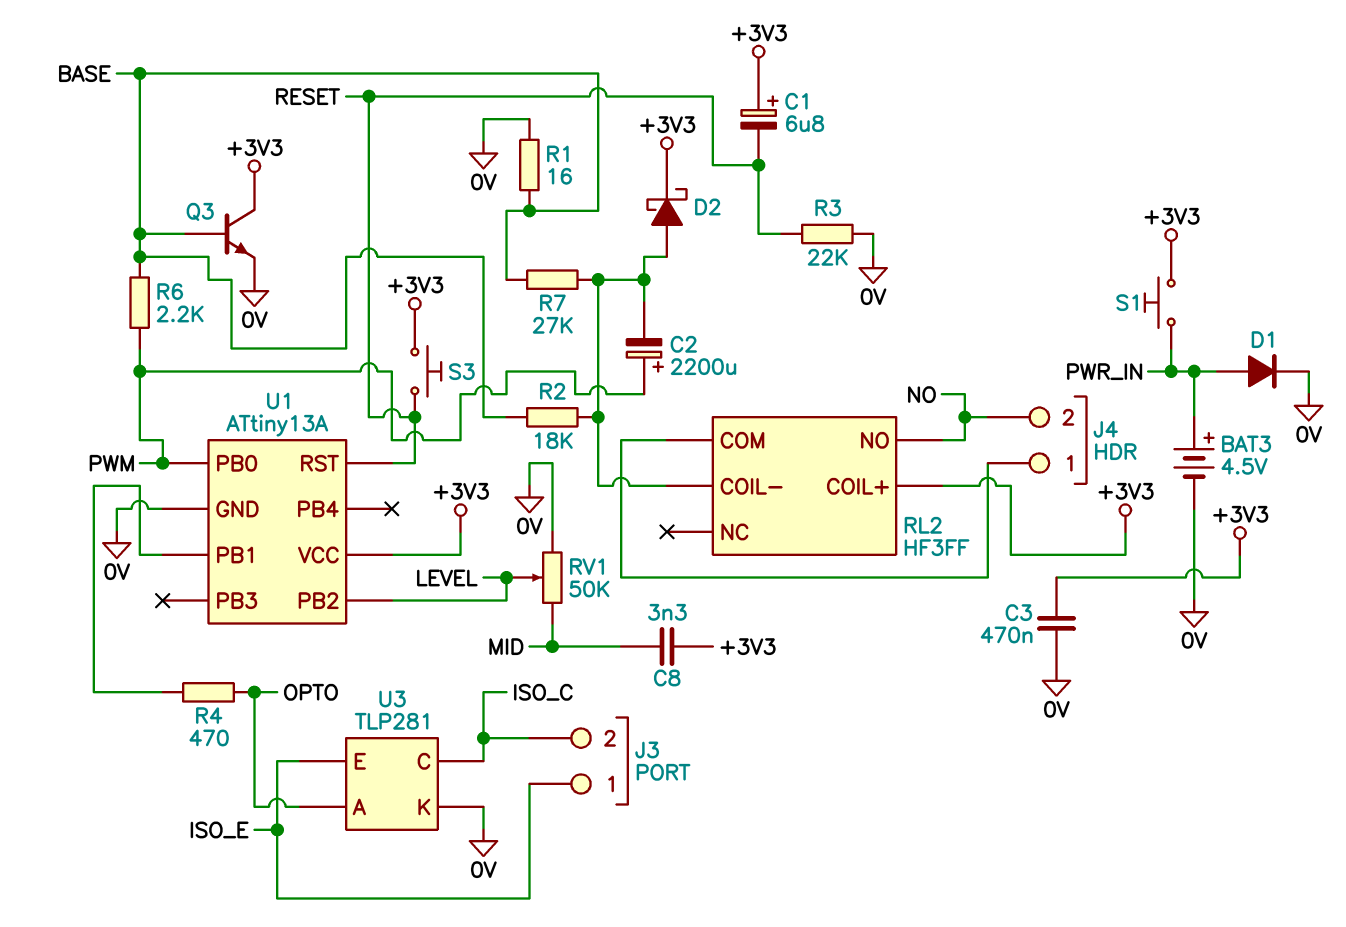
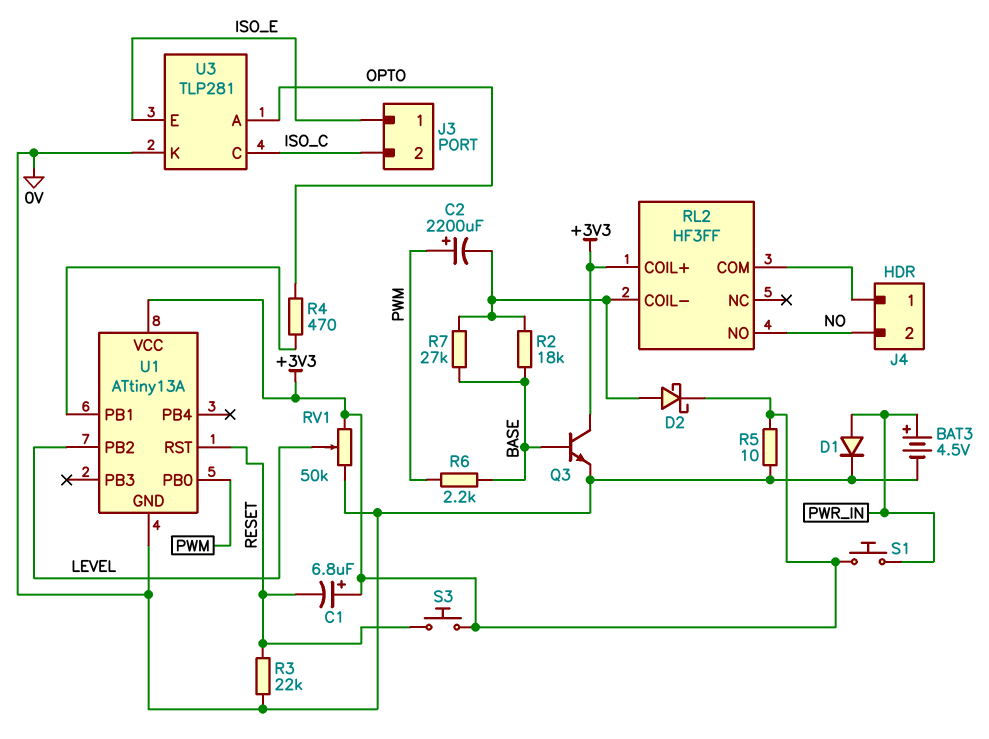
C3: 470nF (+3V3, 0V) -> none
C8: 3.3nF (+3V3, MID) -> none
R1: 16 (0V, BASE) -> none
R5: none -> 10 (+3V3, 0V)
RV1: 50k (0V, MID, wiper LEVEL) -> 50k (+3V3, 0V, wiper LEVEL)

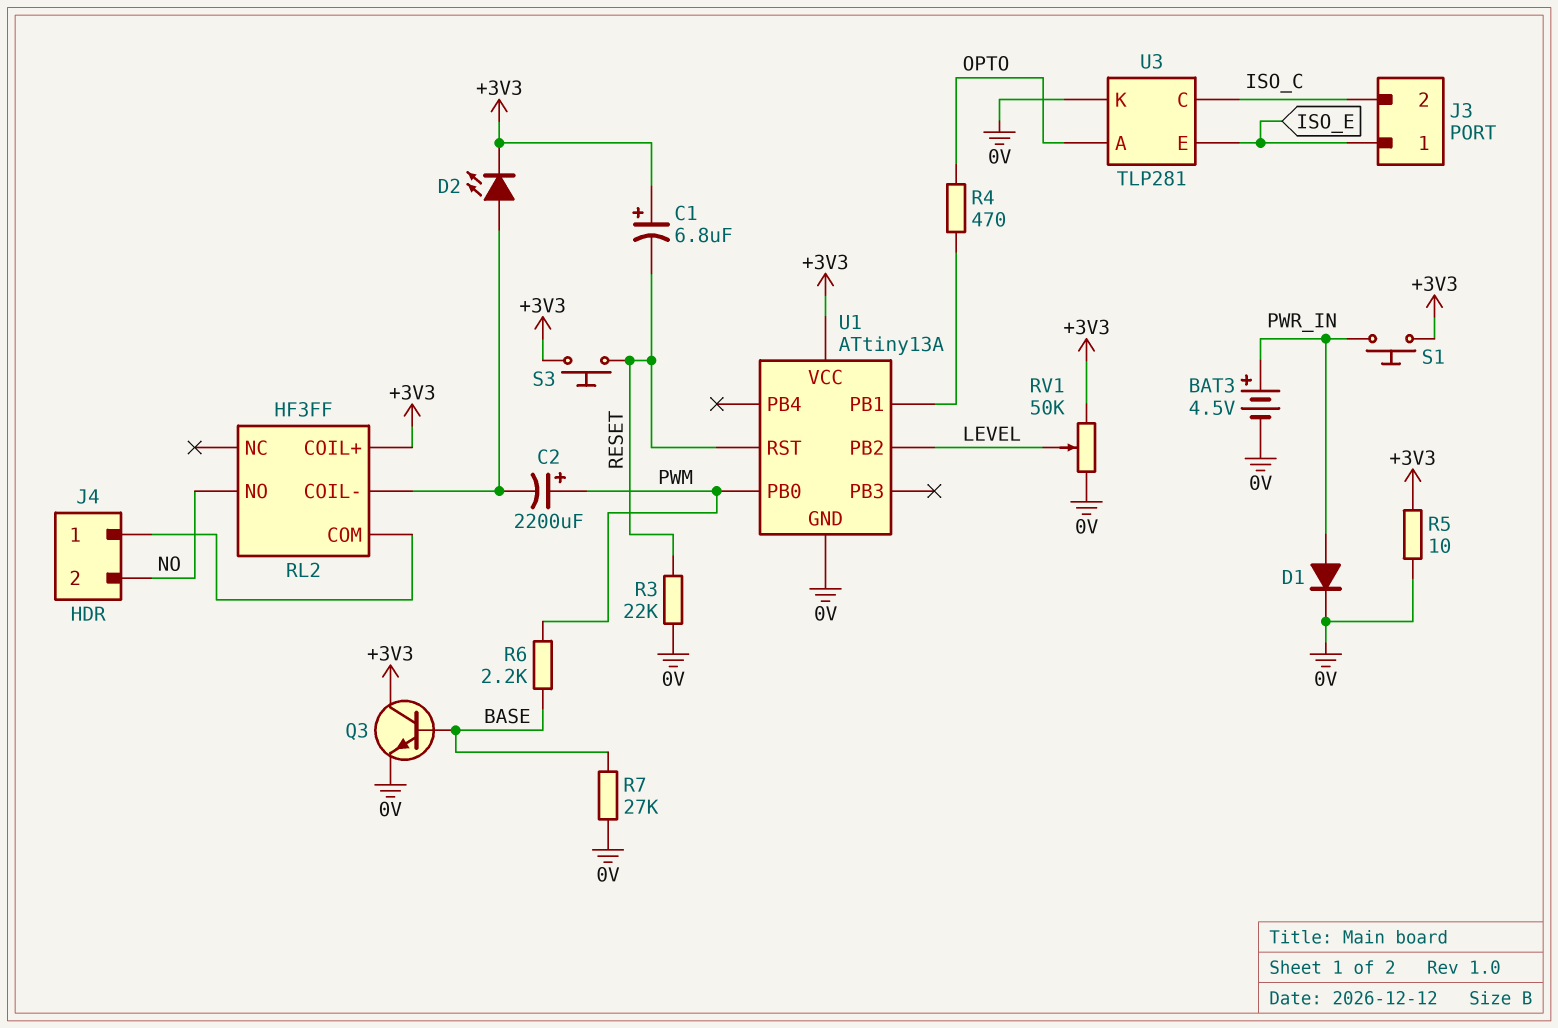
D2: schottky (A RL2/COIL-, K +3V3) -> LED (A RL2/COIL-, K +3V3)
R2: 18k (BASE, RL2/COIL-) -> none
R7: 27k (BASE, RL2/COIL-) -> 27k (0V, BASE)

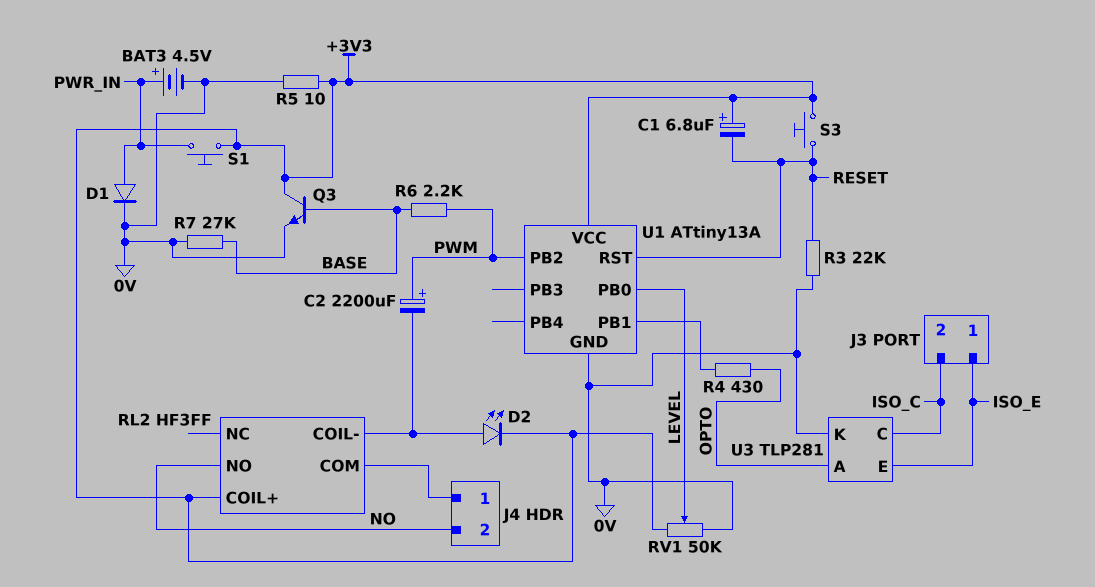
R4: 470 (OPTO, U1/PB1) -> 430 (OPTO, U1/PB1)
U1 pin PB0: PWM -> LEVEL
U1 pin PB2: LEVEL -> PWM

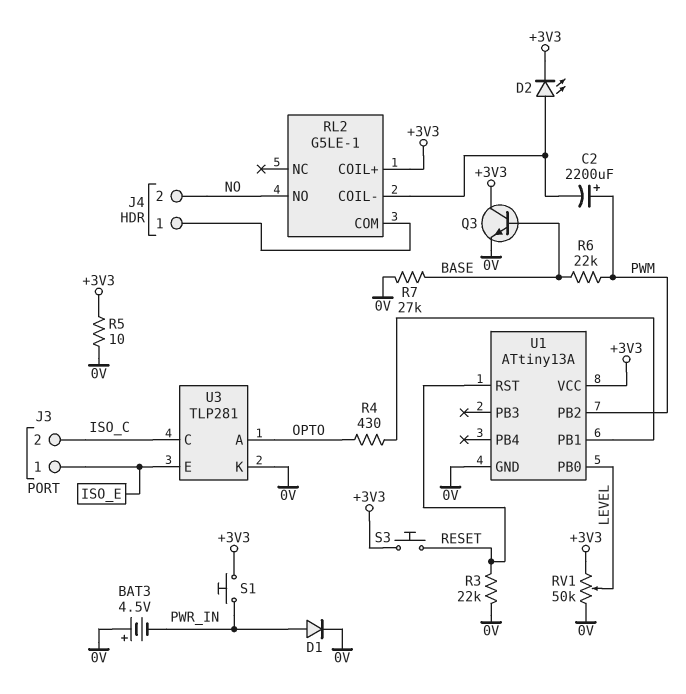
BAT3: 4.5V (plus PWR_IN, minus 0V) -> 4.5V (plus 0V, minus PWR_IN)
C1: 6.8uF (plus +3V3, minus RESET) -> none
R6: 2.2k (BASE, PWM) -> 22k (BASE, PWM)
RL2: HF3FF -> G5LE-1

